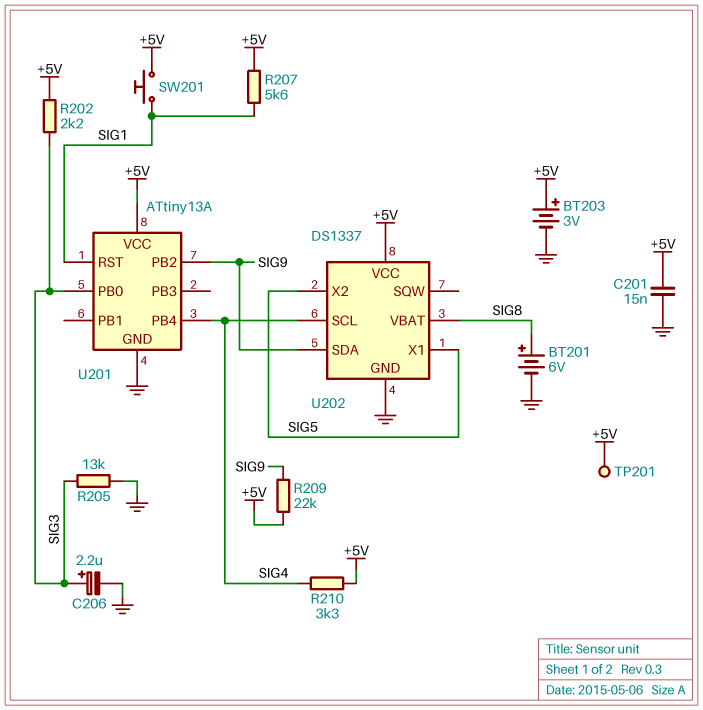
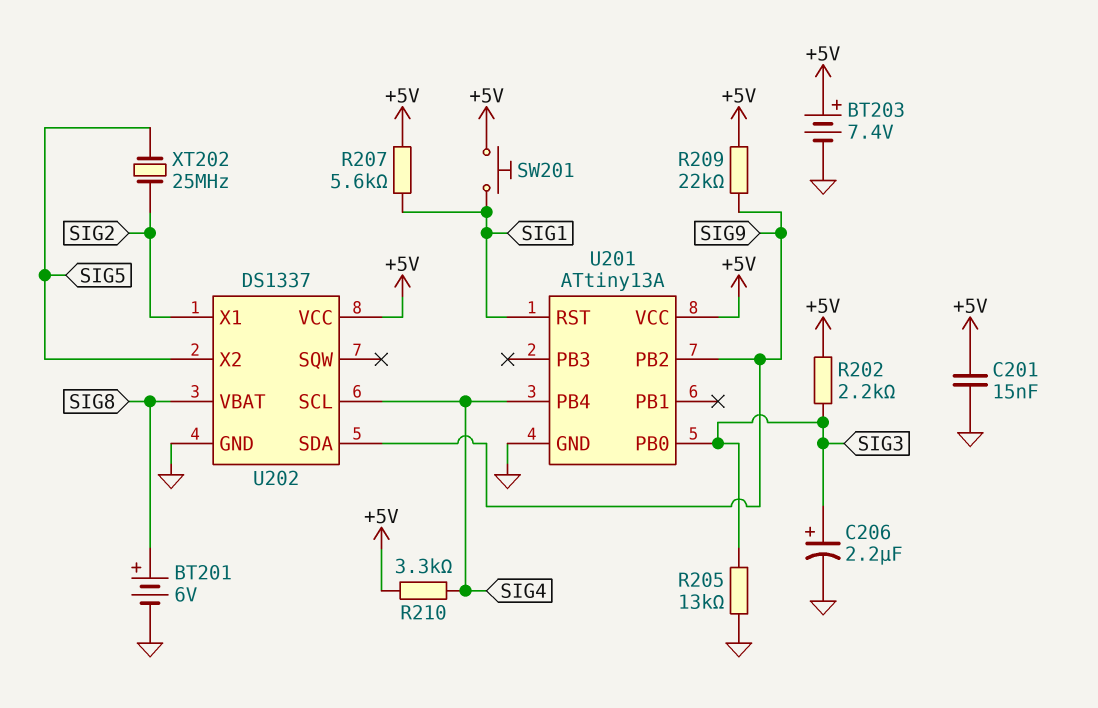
BT203: 3V (plus +5V, minus GND) -> 7.4V (plus +5V, minus GND)
TP201: test point (+5V) -> none
U202 pin X1: SIG5 -> SIG2
XT202: none -> 25MHz (SIG2, SIG5)

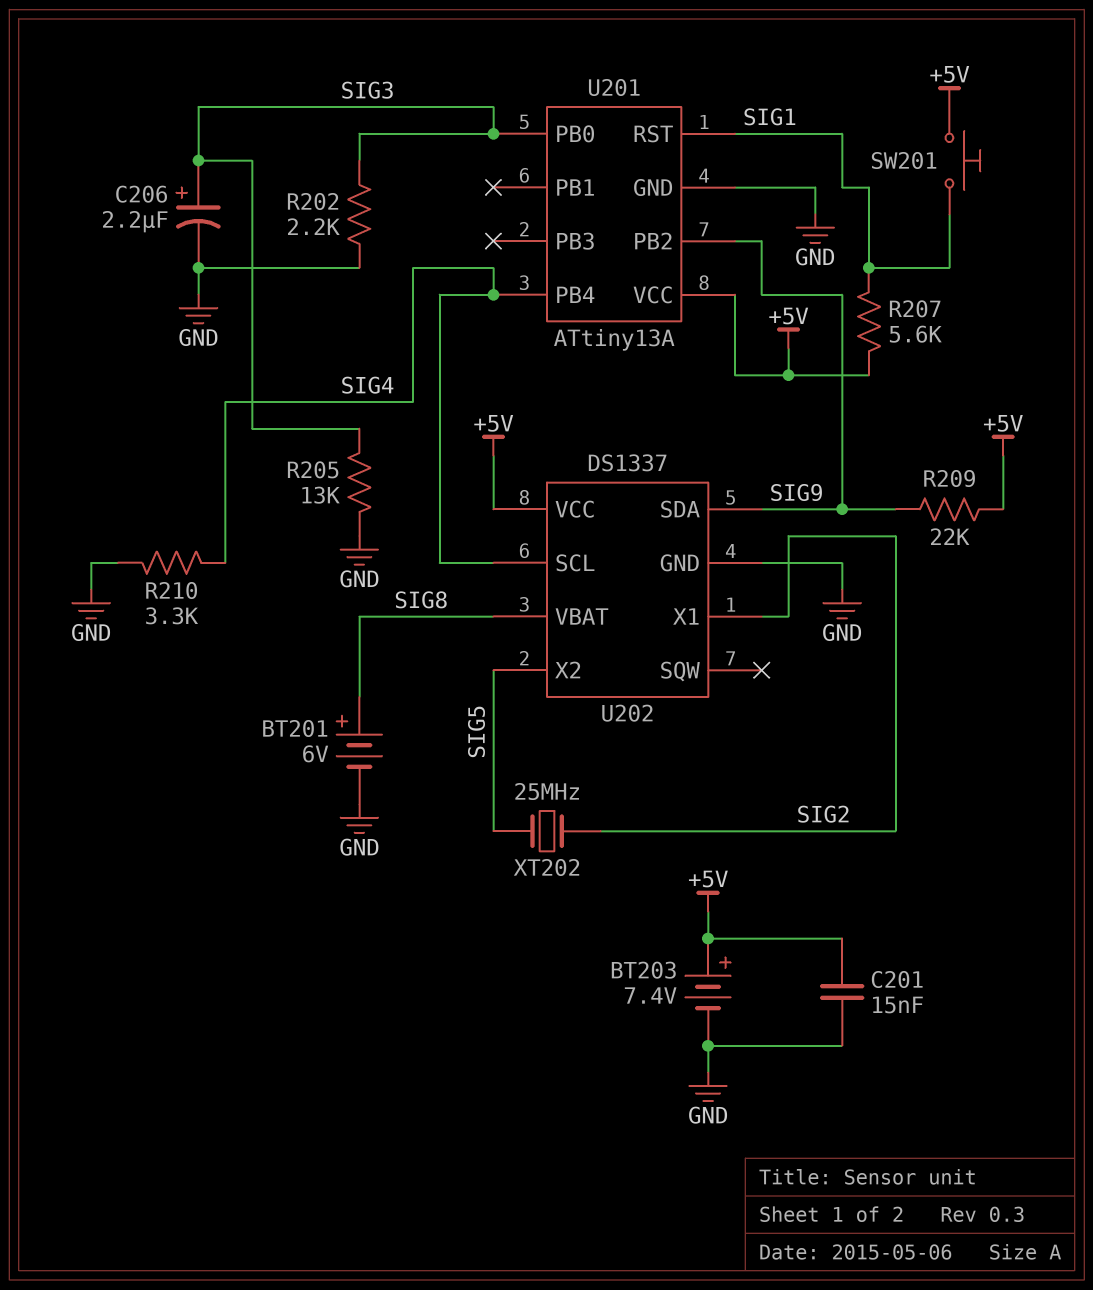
R202: 2.2k (+5V, SIG3) -> 2.2k (GND, SIG3)
R210: 3.3k (+5V, SIG4) -> 3.3k (GND, SIG4)

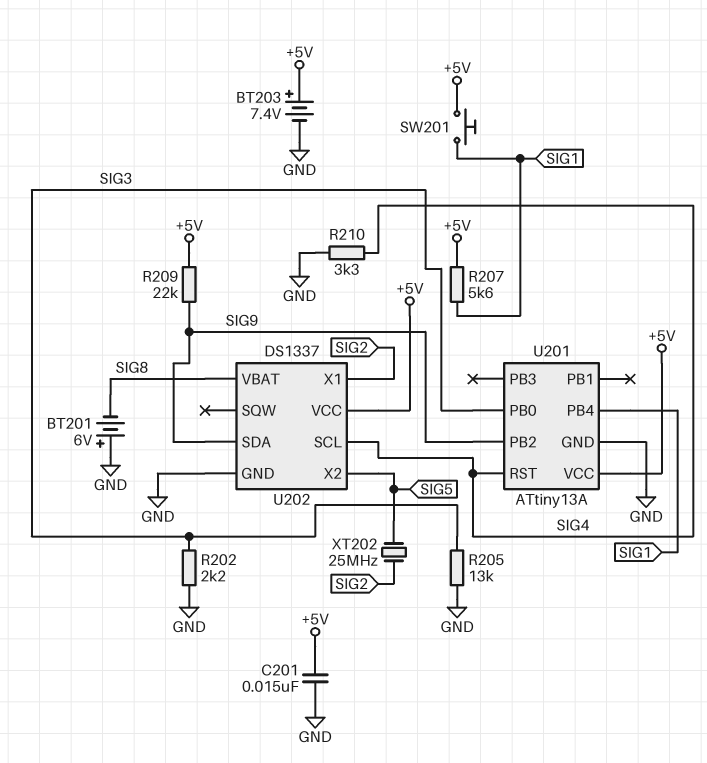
BT201: 6V (plus SIG8, minus GND) -> 6V (plus GND, minus SIG8)
C206: 2.2uF (plus SIG3, minus GND) -> none
U201 pin PB4: SIG4 -> SIG1
U201 pin RST: SIG1 -> SIG4

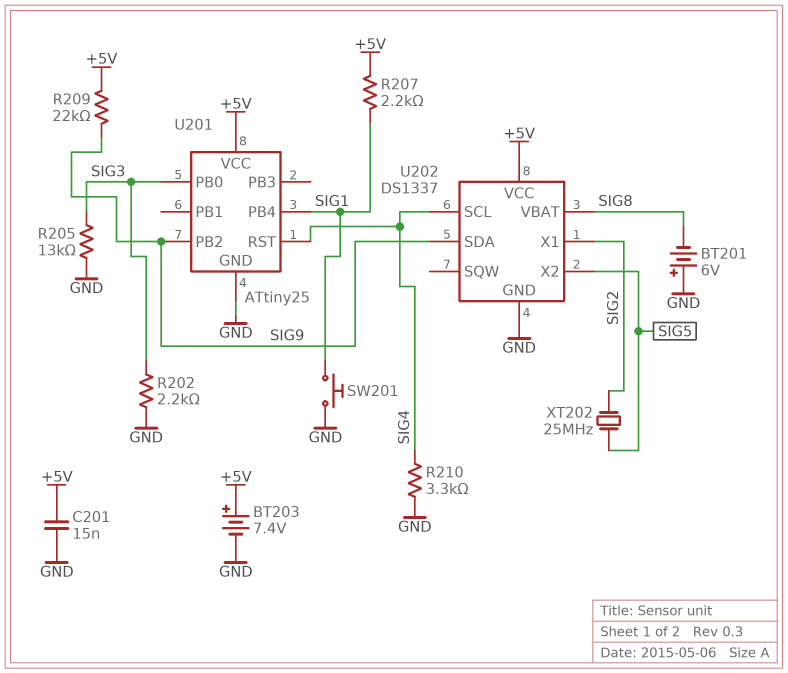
R207: 5.6k (+5V, SIG1) -> 2.2k (+5V, SIG1)
SW201: button (+5V, SIG1) -> button (GND, SIG1)
U201: ATtiny13A -> ATtiny25

